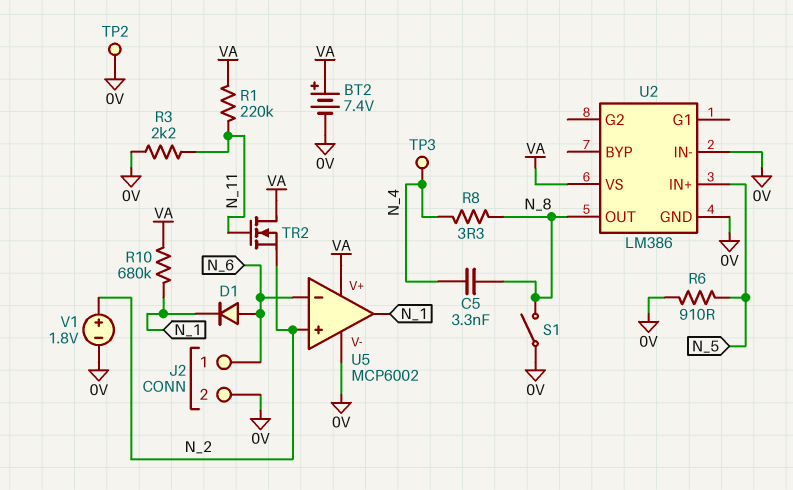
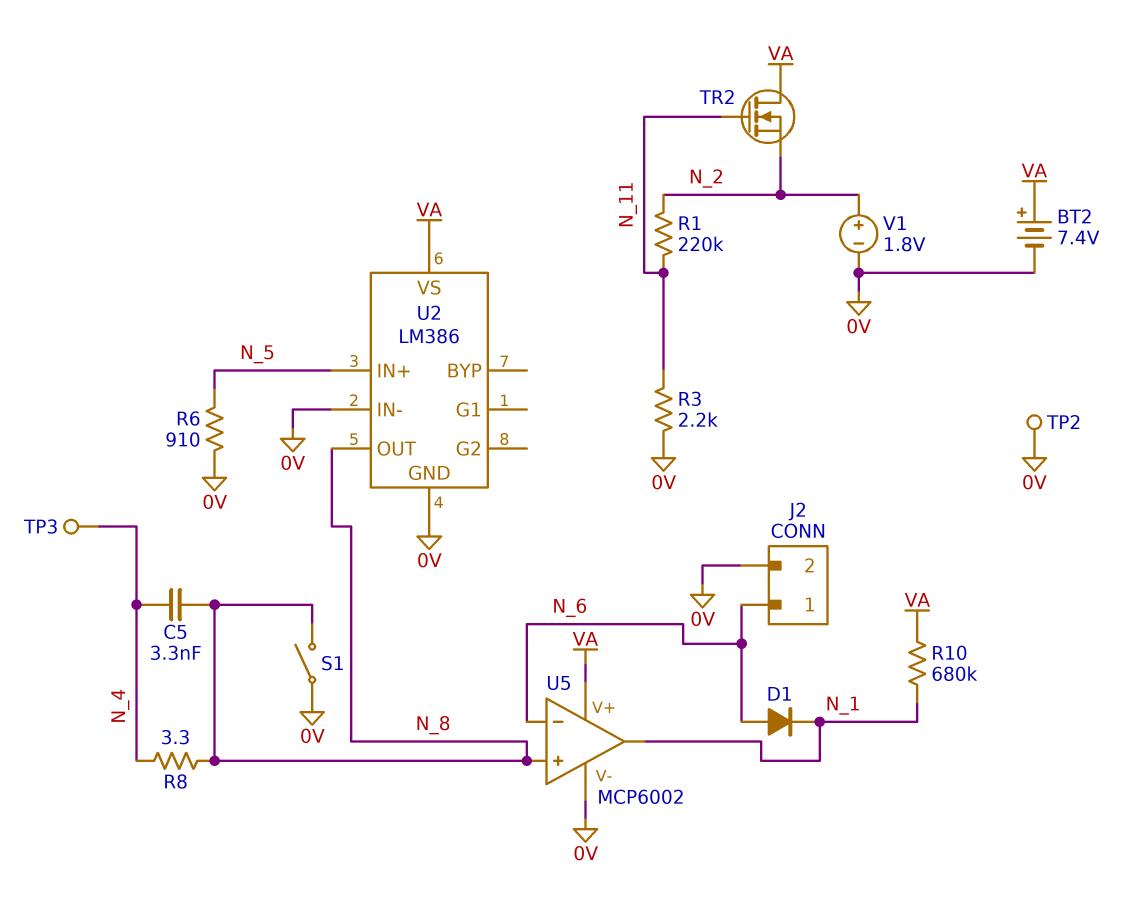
R1: 220k (N_11, VA) -> 220k (N_2, N_11)
U5 pin in+: N_2 -> N_8

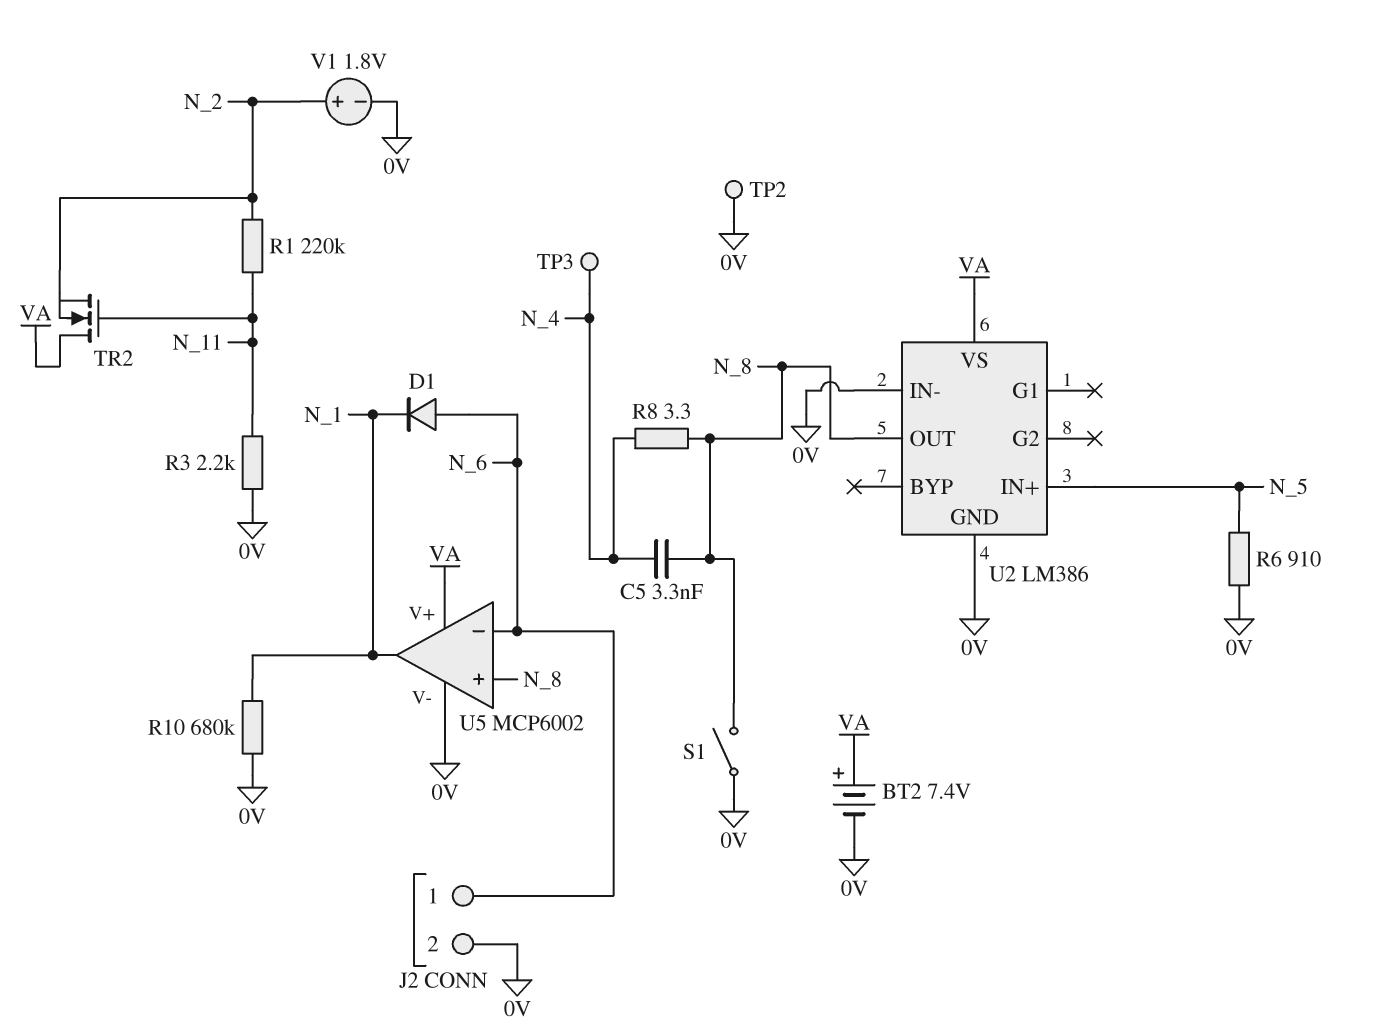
R10: 680k (N_1, VA) -> 680k (0V, N_1)

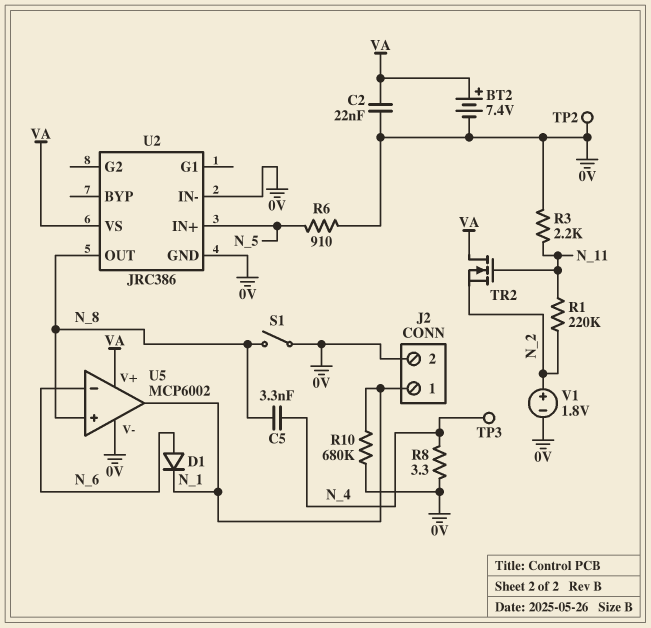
C2: none -> 22nF (0V, VA)
J2 pin 1: N_6 -> N_1
R8: 3.3 (N_4, N_8) -> 3.3 (0V, N_4)
U2: LM386 -> JRC386

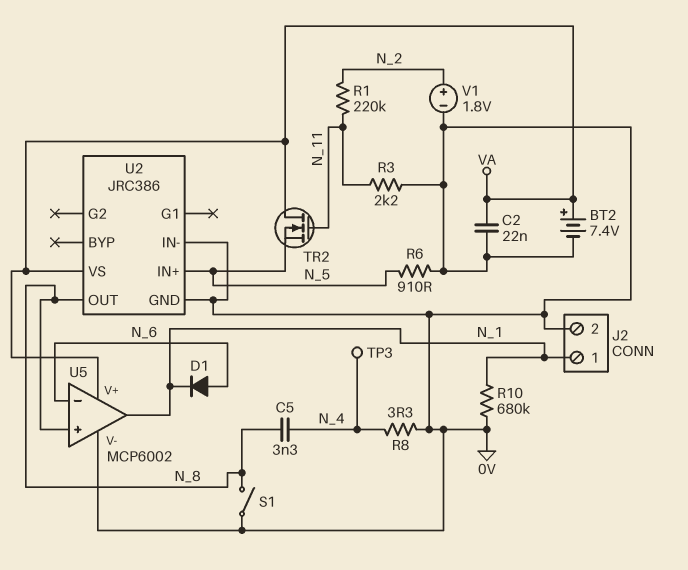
TP2: test point (0V) -> none
TR2: NMOS (G N_11, D VA, S N_2) -> NMOS (G N_11, D VA, S N_5)

